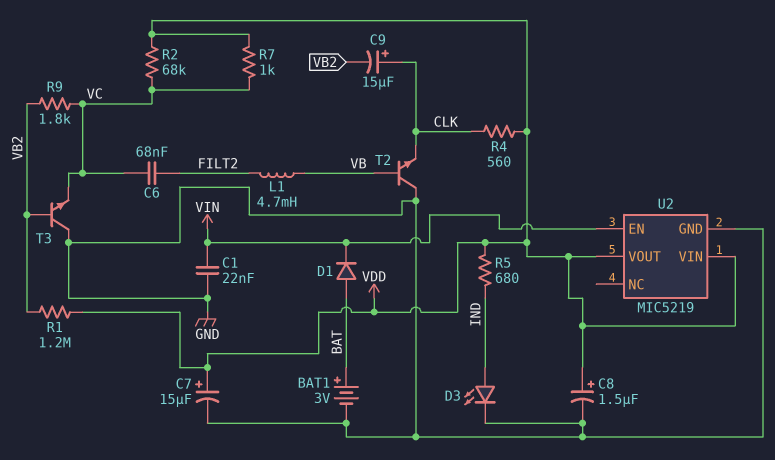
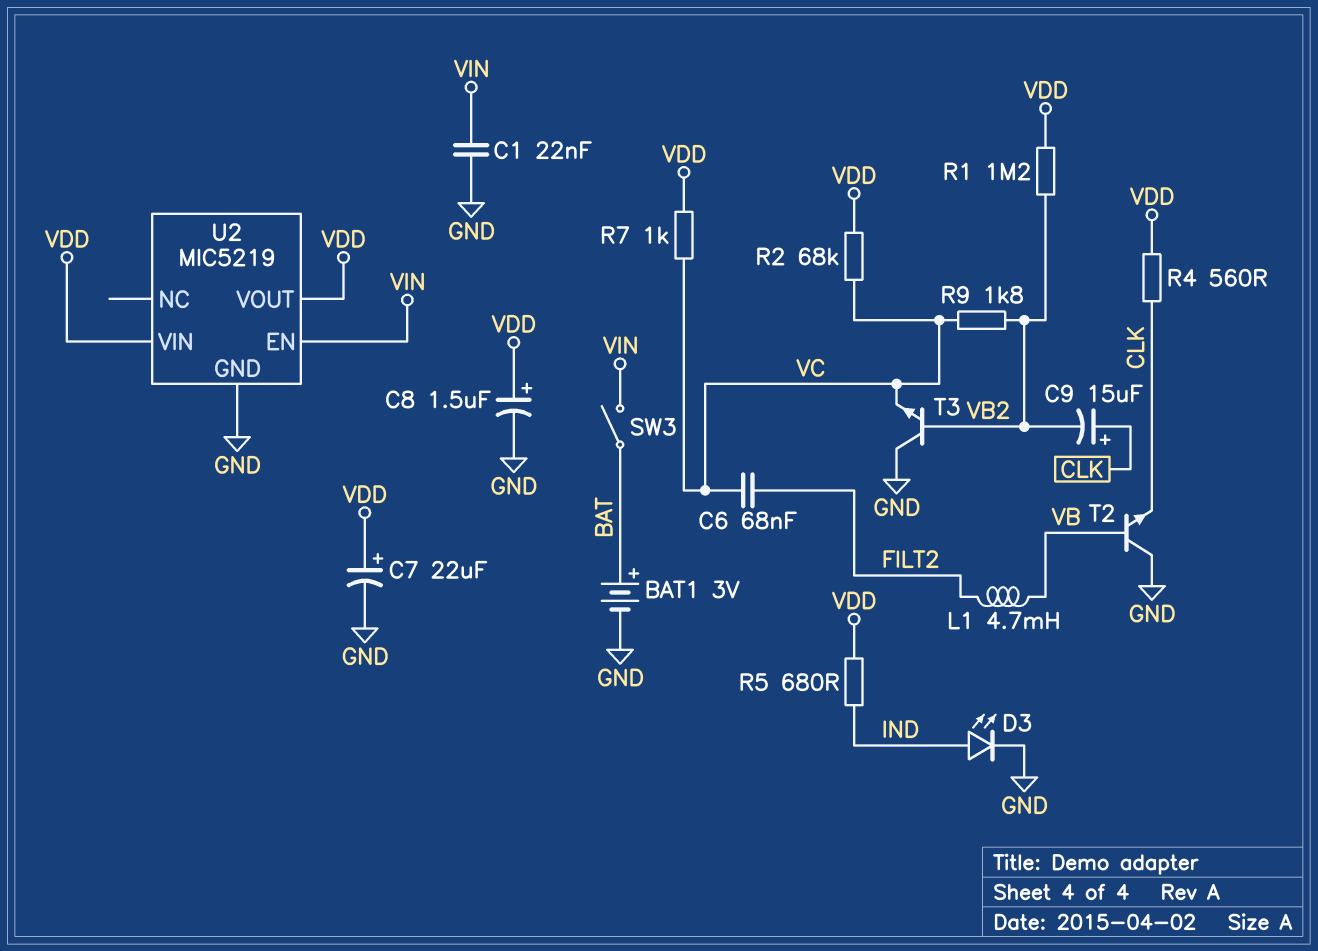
C7: 15uF (plus VDD, minus GND) -> 22uF (plus VDD, minus GND)
D1: diode (A BAT, K VIN) -> none
SW3: none -> switch (BAT, VIN)

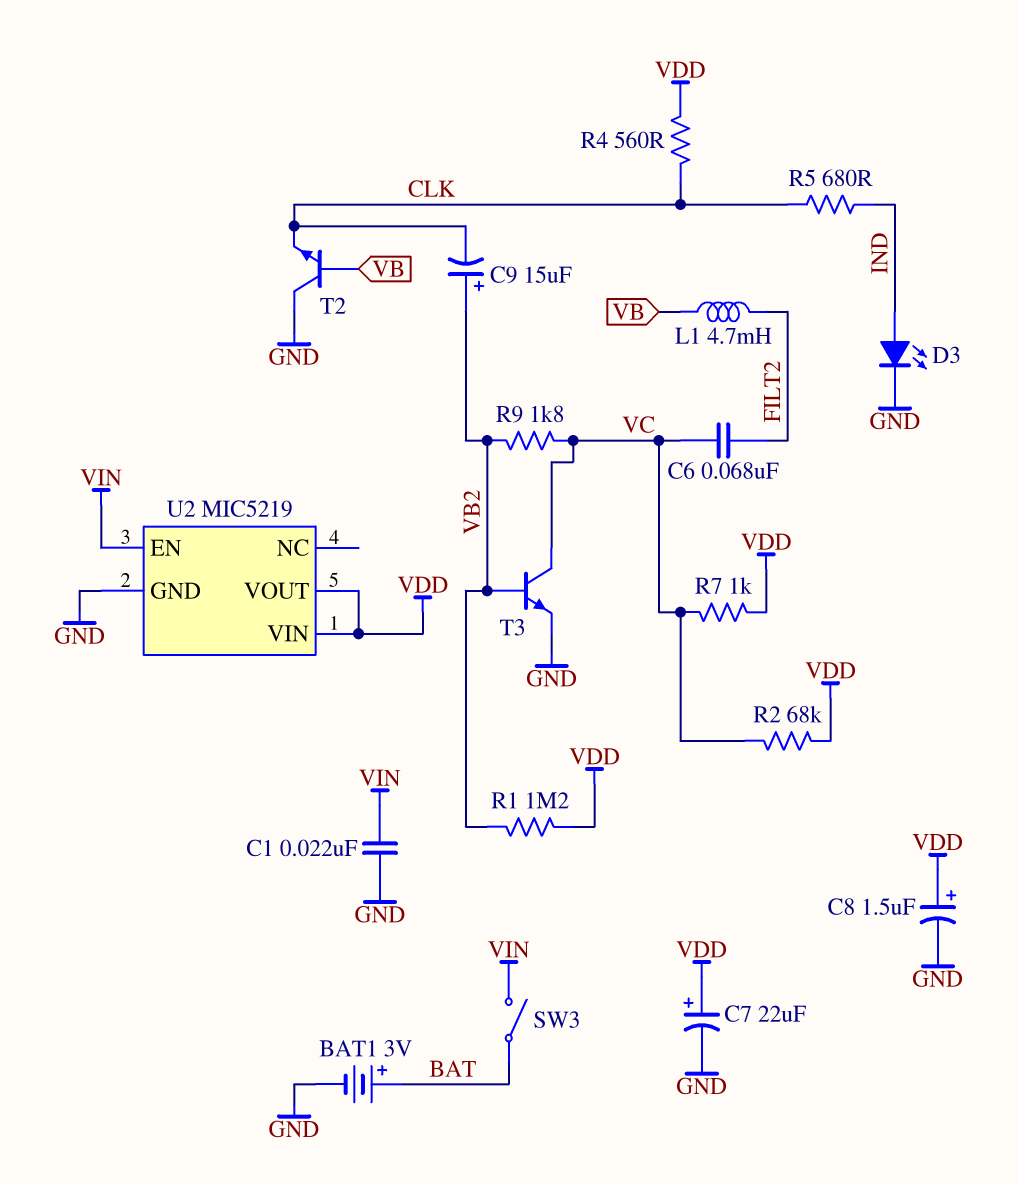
C9: 15uF (plus CLK, minus VB2) -> 15uF (plus VB2, minus CLK)
R5: 680 (IND, VDD) -> 680 (CLK, IND)
T3: NPN (B VB2, C GND, E VC) -> NPN (B VB2, C VC, E GND)

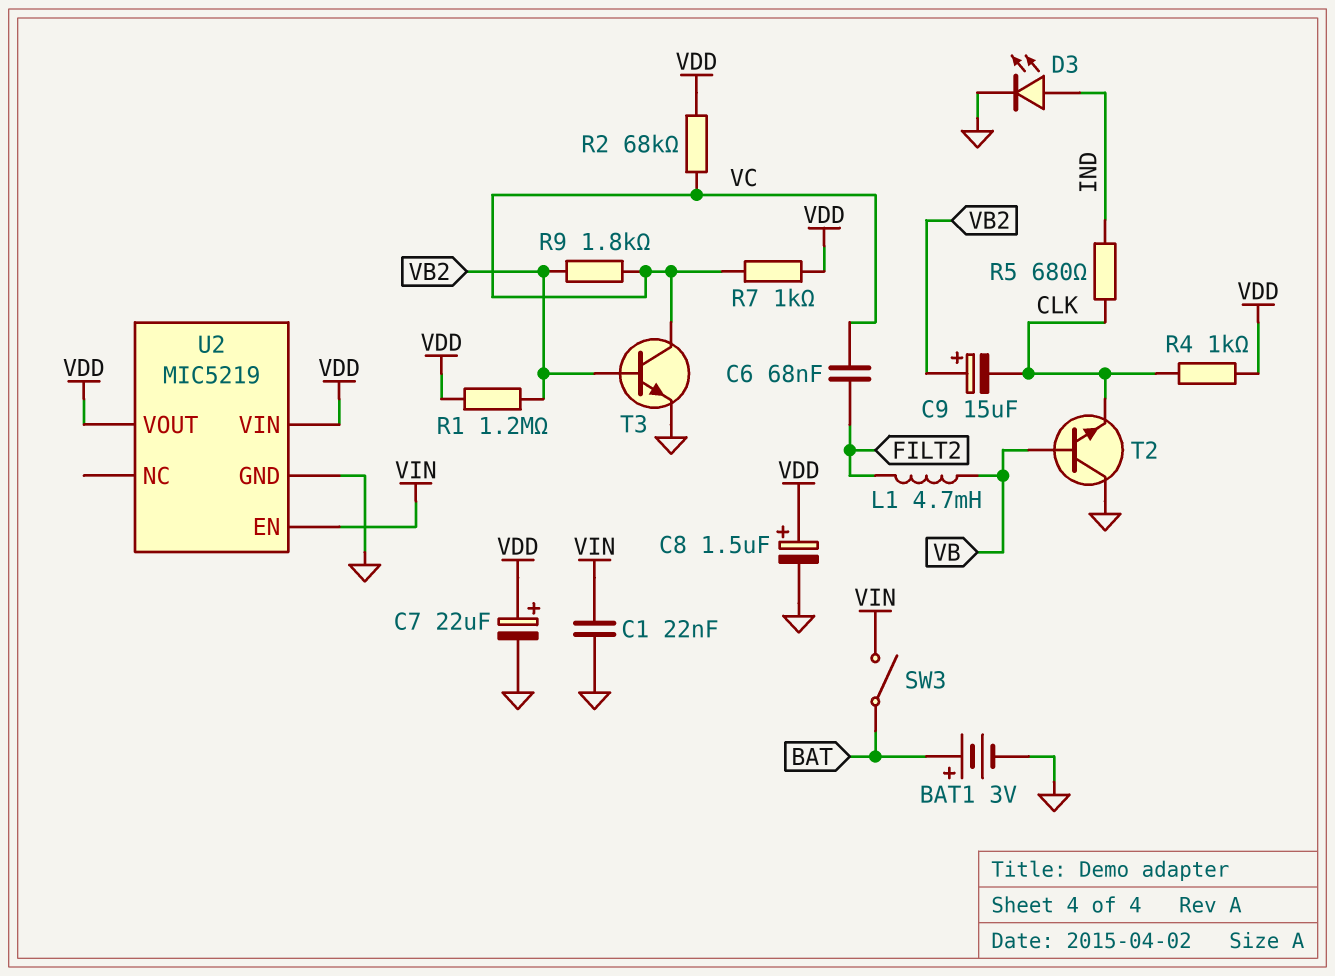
R4: 560 (CLK, VDD) -> 1k (CLK, VDD)

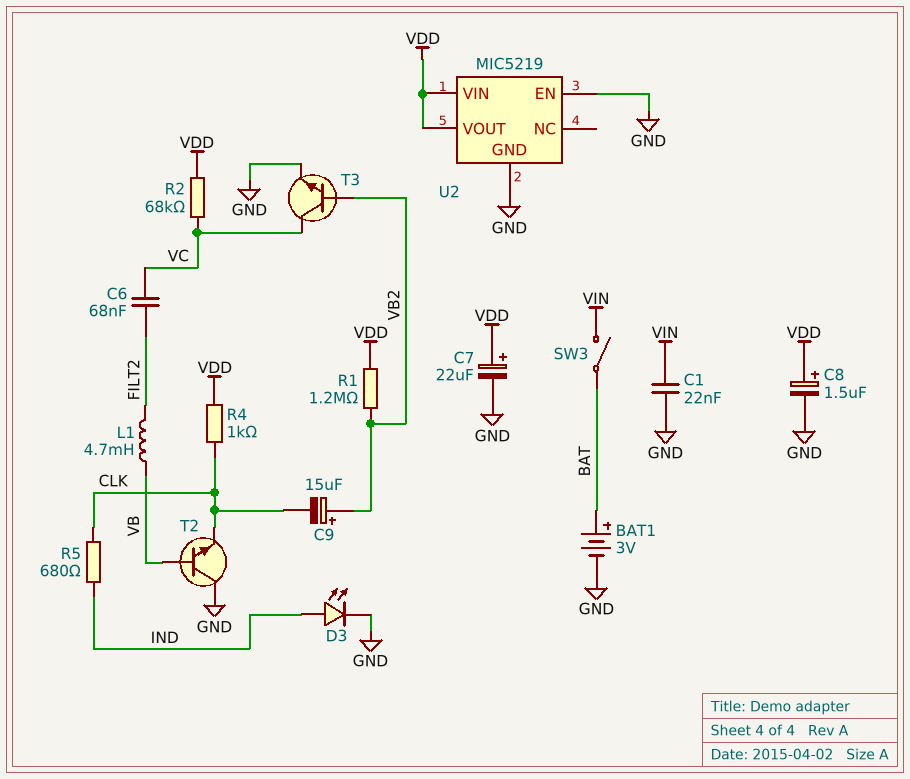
R7: 1k (VC, VDD) -> none
R9: 1.8k (VB2, VC) -> none
U2 pin EN: VIN -> GND

